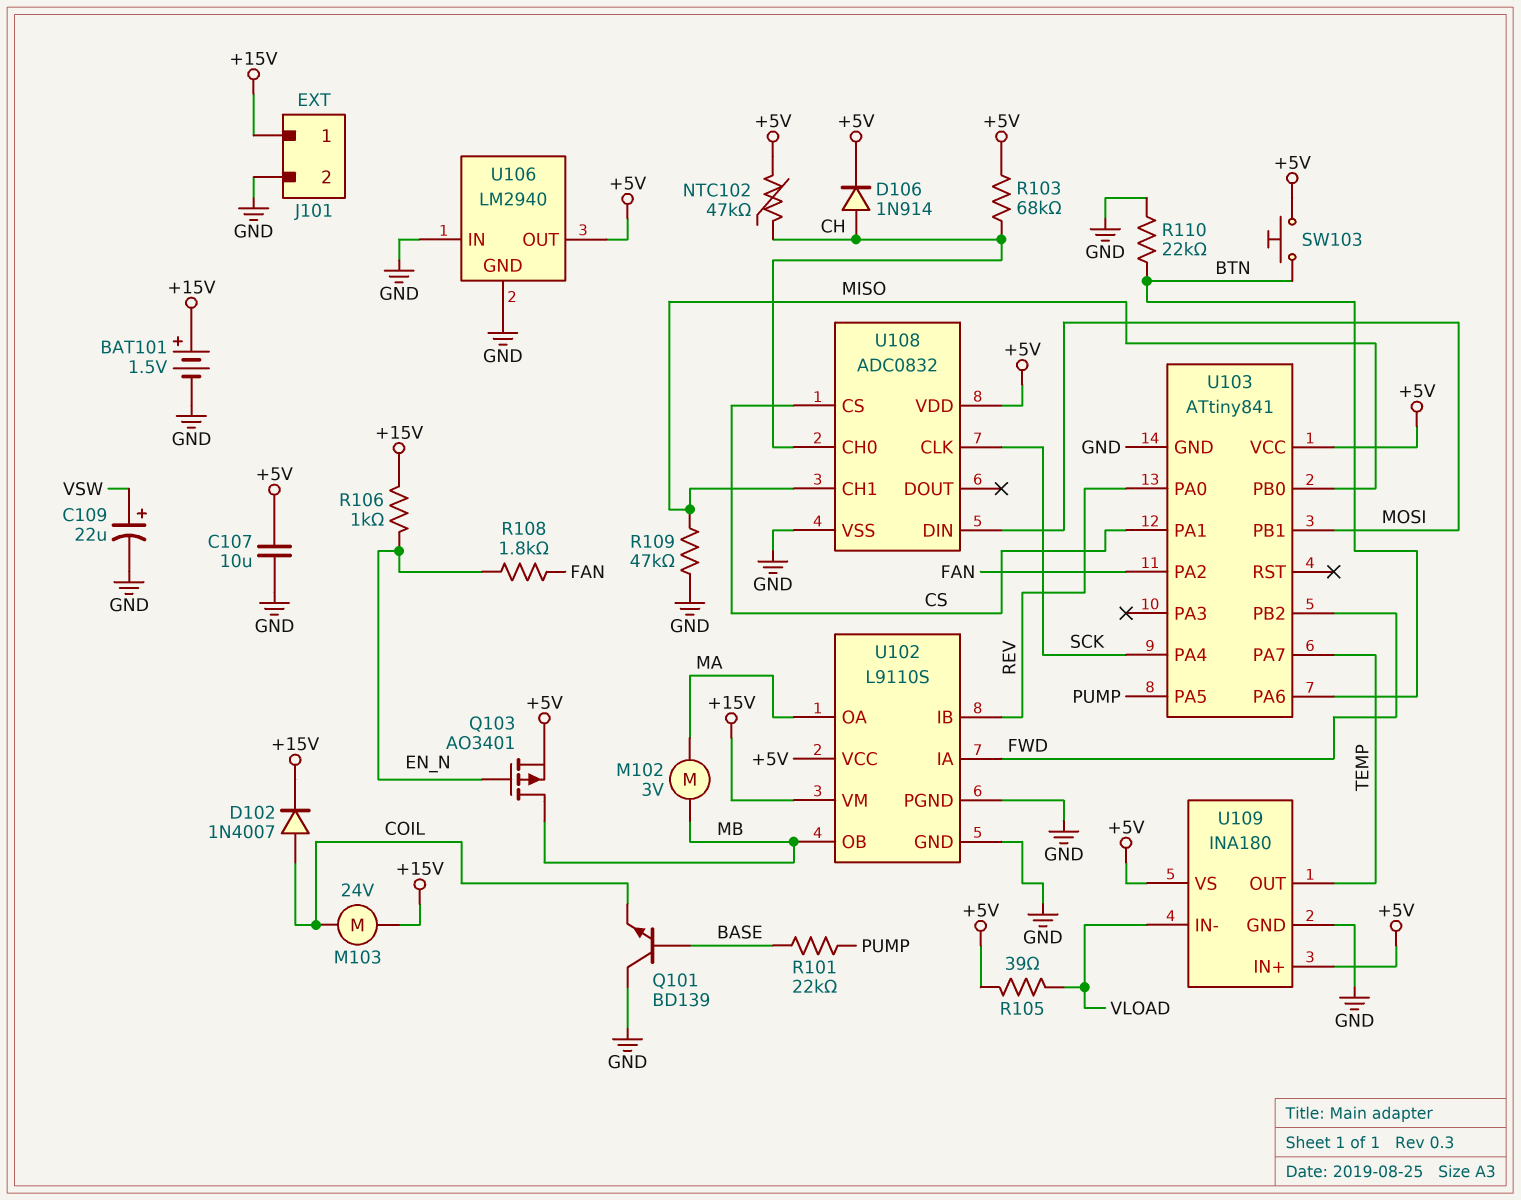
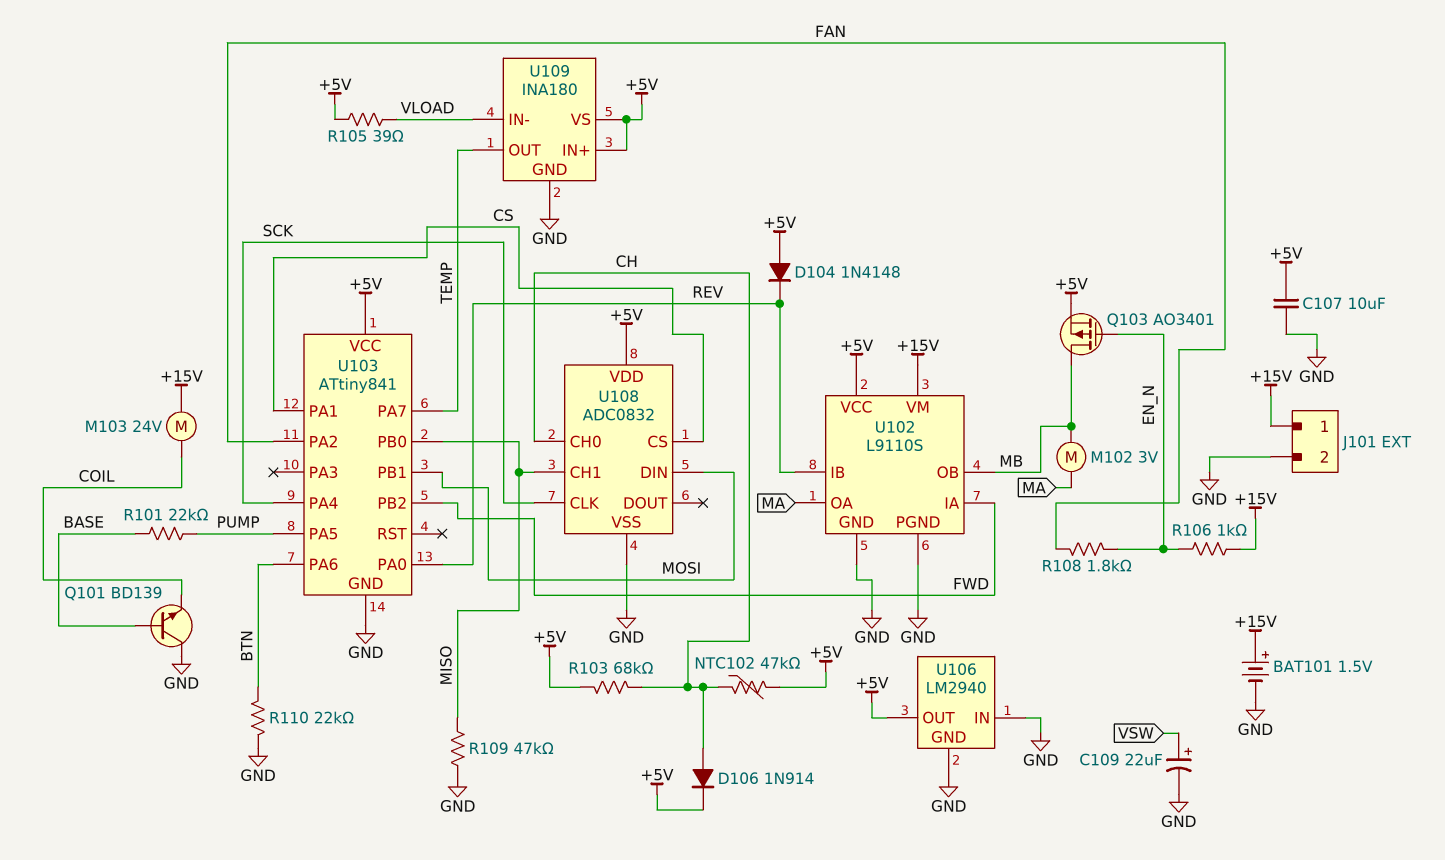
D102: diode 1N4007 (A COIL, K +15V) -> none
D104: none -> diode 1N4148 (A +5V, K REV)
SW103: button (+5V, BTN) -> none

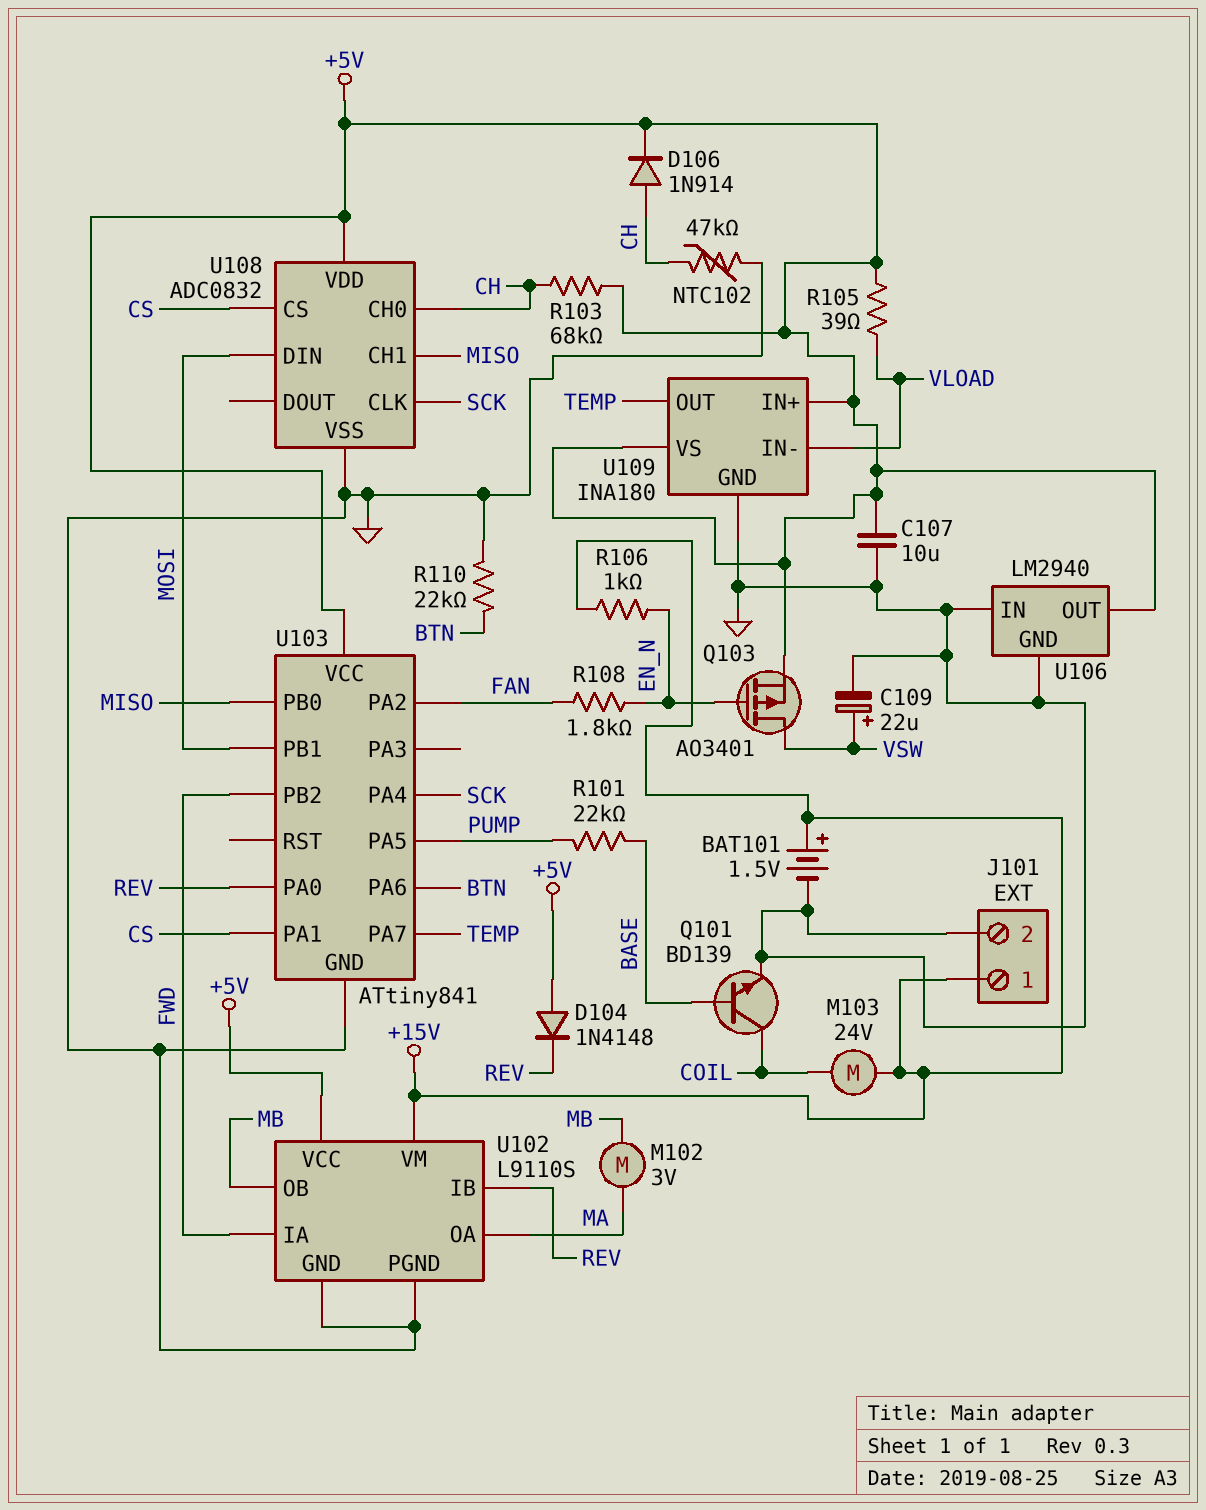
NTC102: 47k (+5V, CH) -> 47k (CH, GND)
Q101: NPN BD139 (B BASE, C GND, E COIL) -> NPN BD139 (B BASE, C COIL, E GND)
Q103: PMOS AO3401 (G EN_N, D MB, S +5V) -> PMOS AO3401 (G EN_N, D VSW, S +5V)
R109: 47k (GND, MISO) -> none

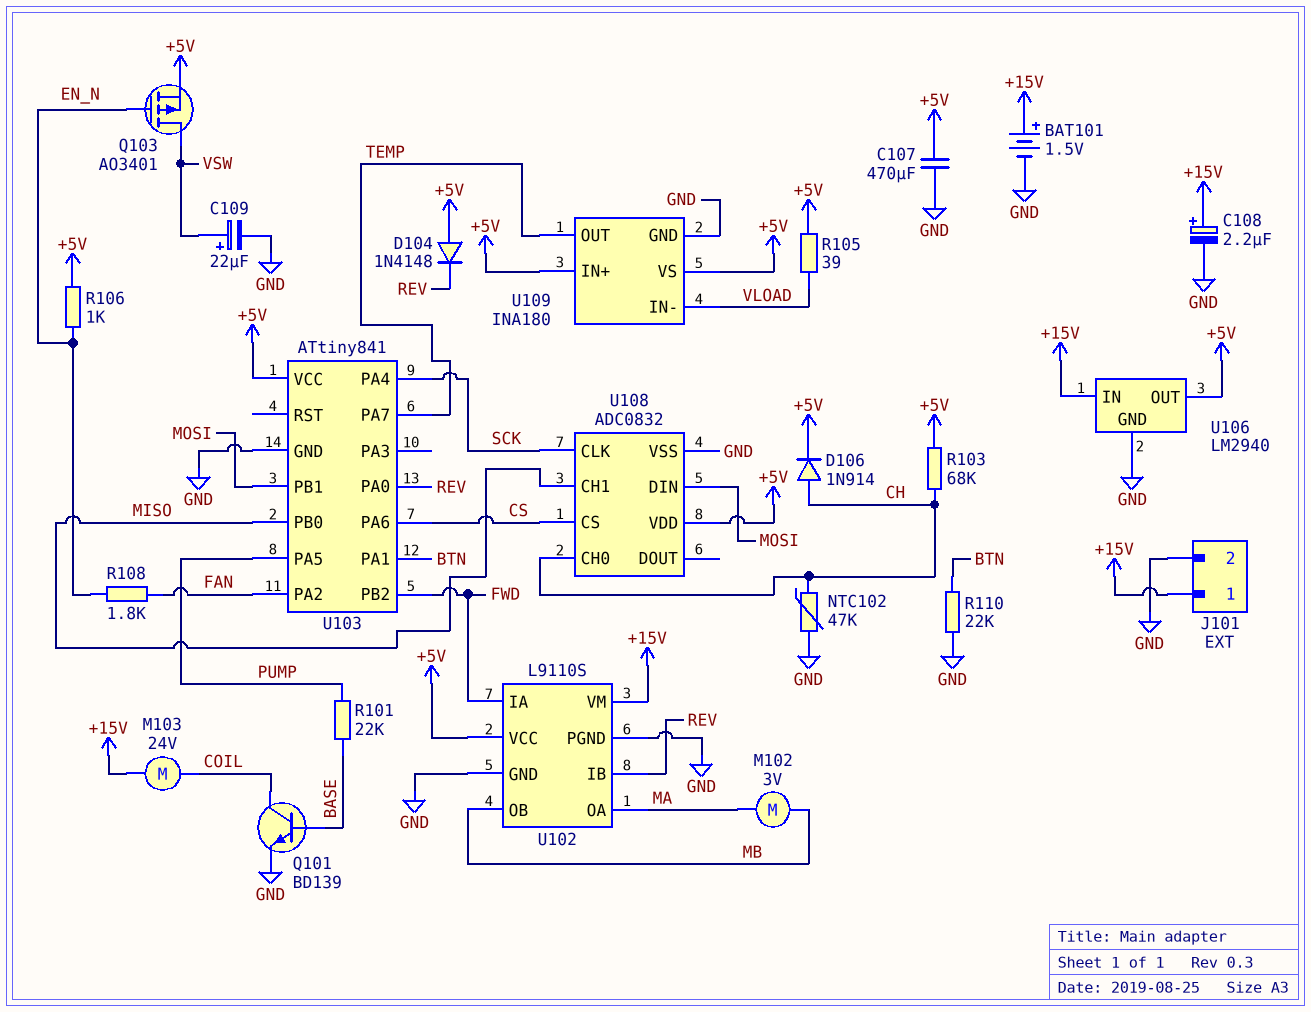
C107: 10uF (+5V, GND) -> 470uF (+5V, GND)
C108: none -> 2.2uF (plus +15V, minus GND)
R106: 1k (+15V, EN_N) -> 1k (+5V, EN_N)
U103 pin PA1: CS -> BTN
U103 pin PA6: BTN -> CS
U106 pin IN: GND -> +15V

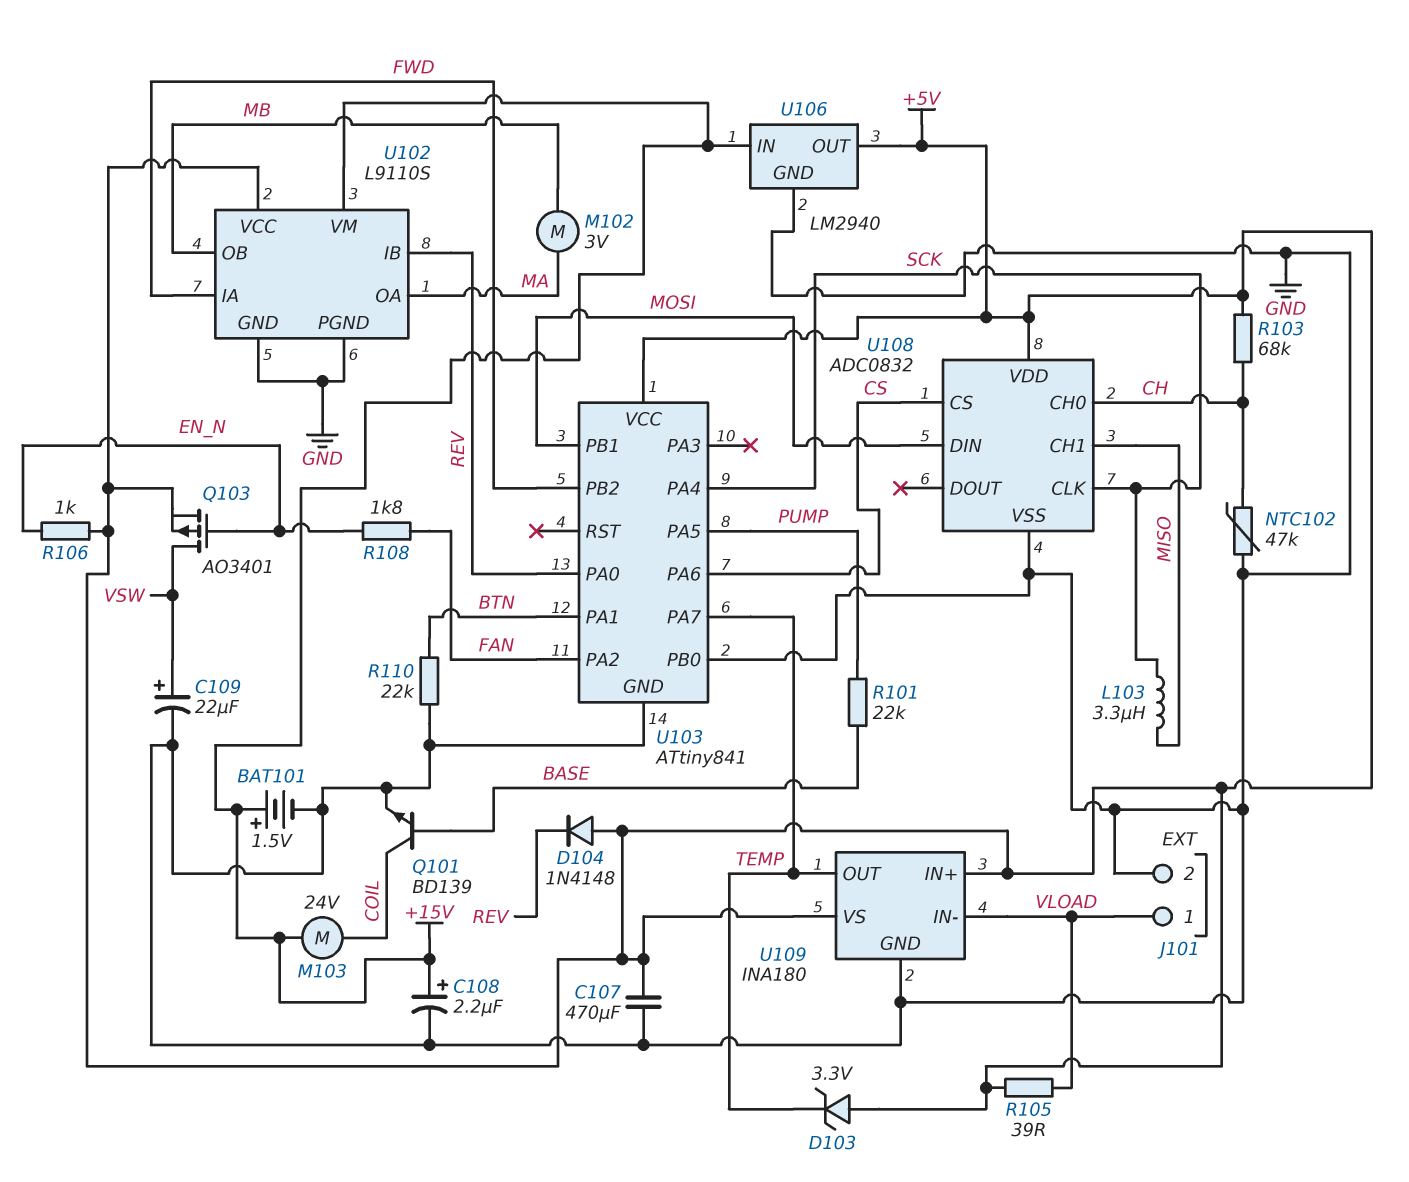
D103: none -> zener 3.3V (A +5V, K TEMP)
D106: diode 1N914 (A CH, K +5V) -> none
J101 pin 1: +15V -> VLOAD
L103: none -> 3.3uH (MISO, SCK)
U103 pin PB0: MISO -> GND

